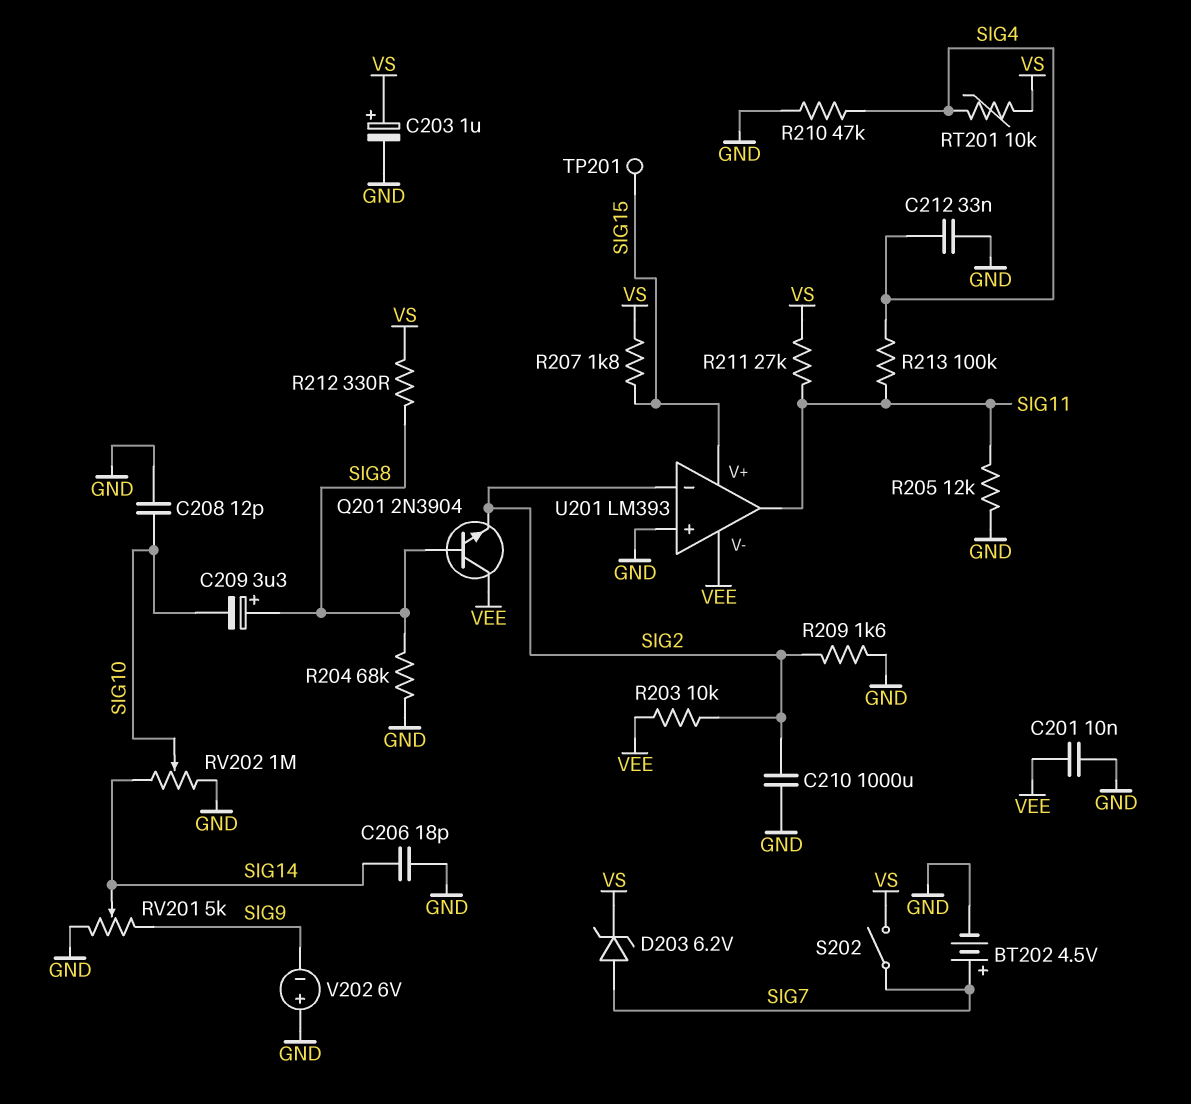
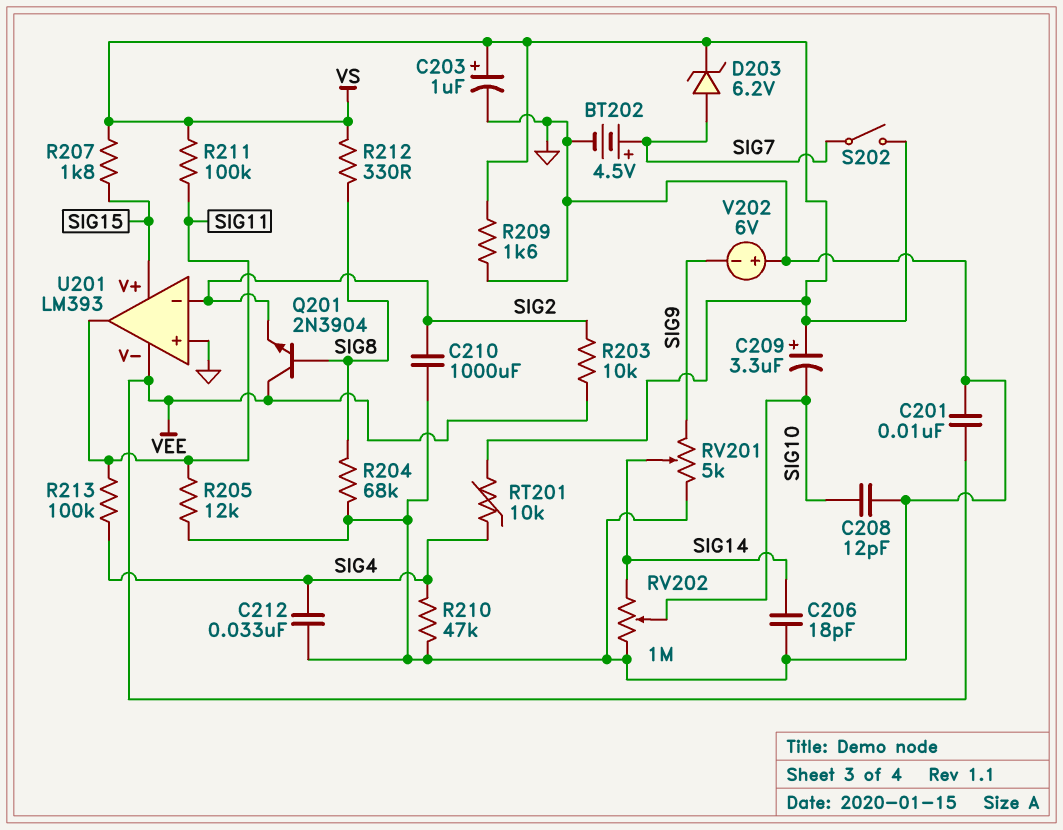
C209: 3.3uF (plus SIG8, minus SIG10) -> 3.3uF (plus VS, minus SIG10)
R209: 1.6k (GND, SIG2) -> 1.6k (GND, VS)
R211: 27k (SIG11, VS) -> 100k (SIG11, VS)
TP201: test point (SIG15) -> none

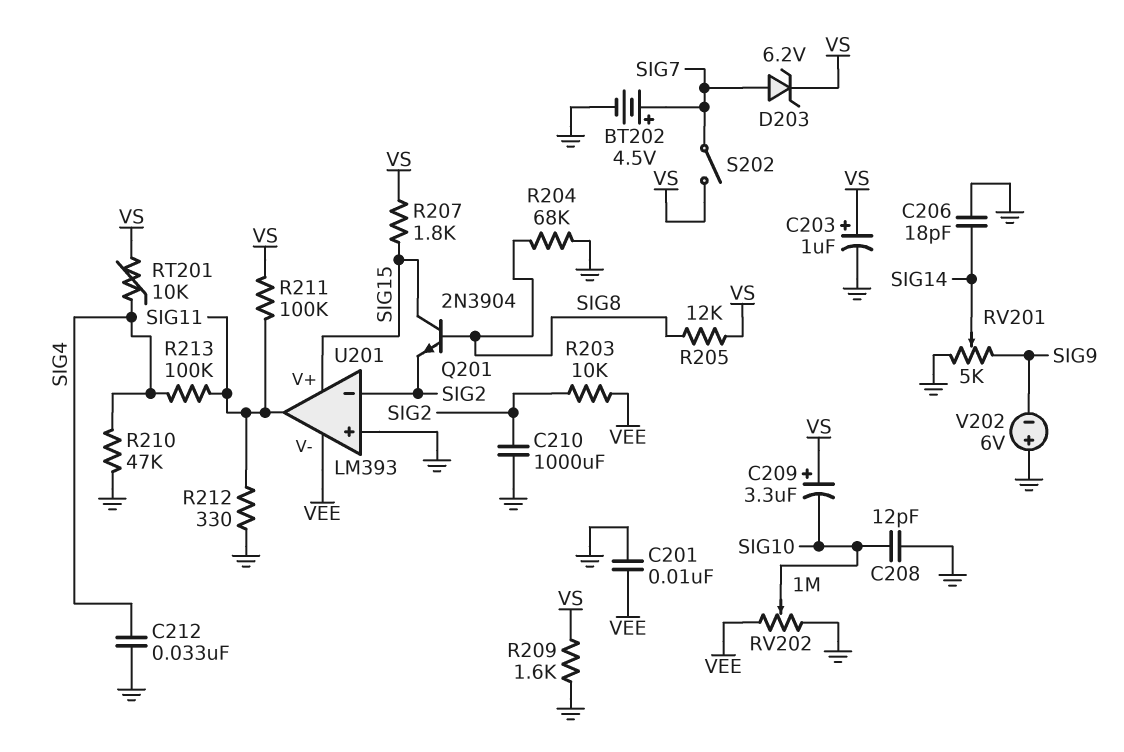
Q201: NPN 2N3904 (B SIG8, C VEE, E SIG2) -> NPN 2N3904 (B SIG8, C SIG15, E SIG2)
R205: 12k (GND, SIG11) -> 12k (SIG8, VS)
R212: 330 (SIG8, VS) -> 330 (GND, SIG11)
RV202: 1M (GND, SIG14, wiper SIG10) -> 1M (GND, VEE, wiper SIG10)

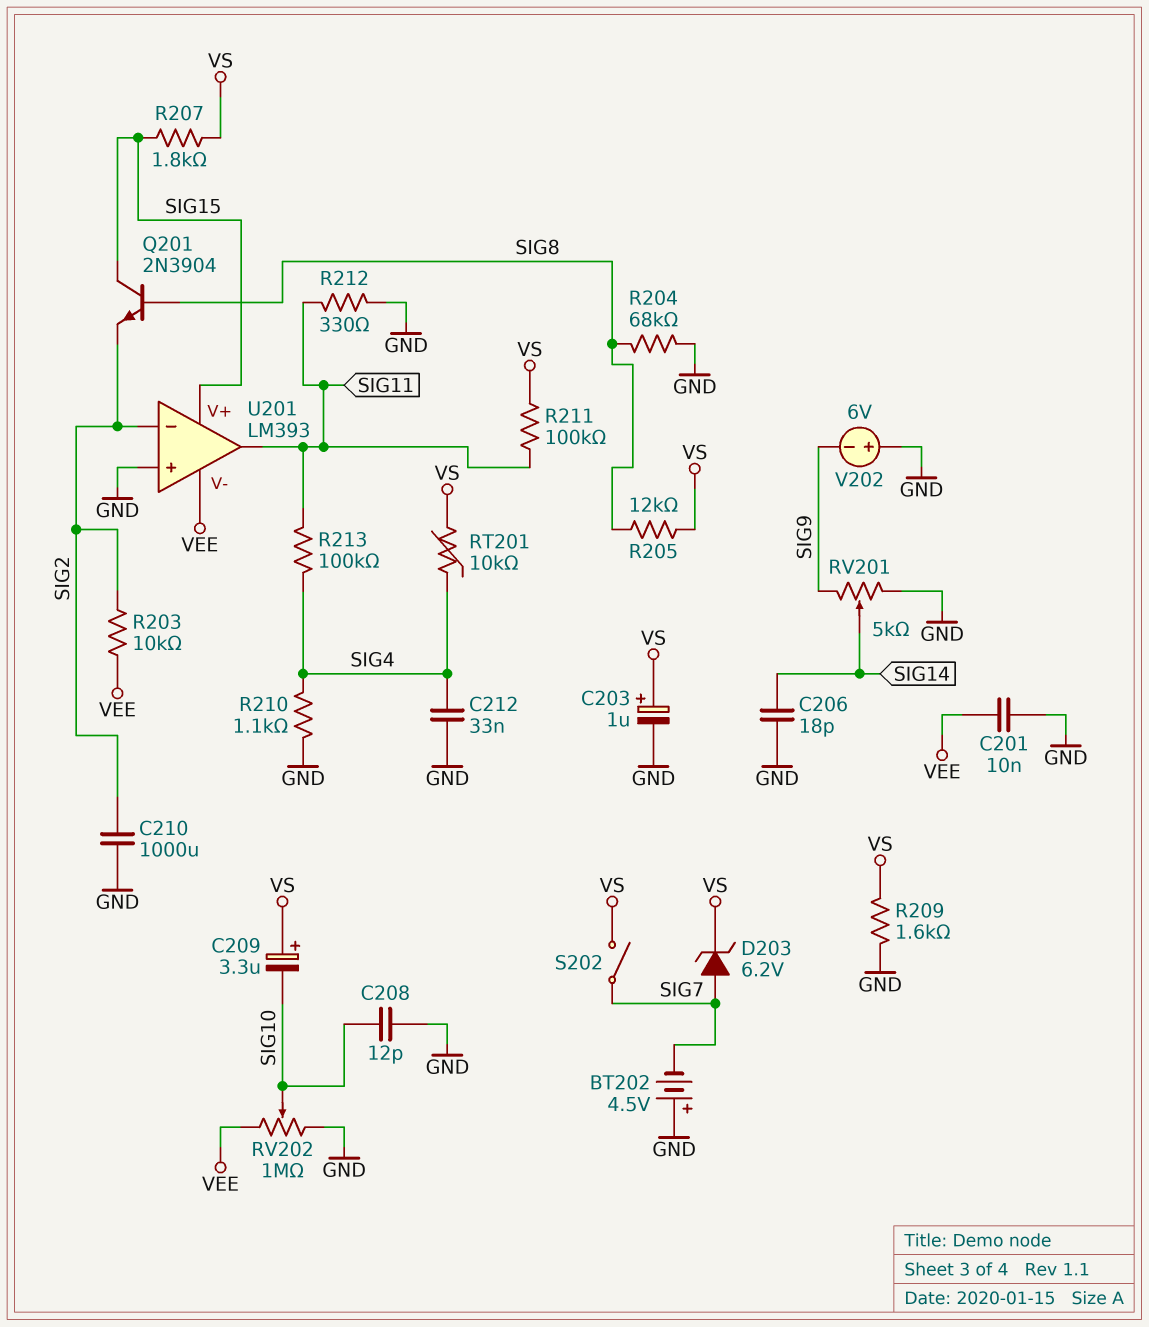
BT202: 4.5V (plus SIG7, minus GND) -> 4.5V (plus GND, minus SIG7)
R210: 47k (GND, SIG4) -> 1.1k (GND, SIG4)

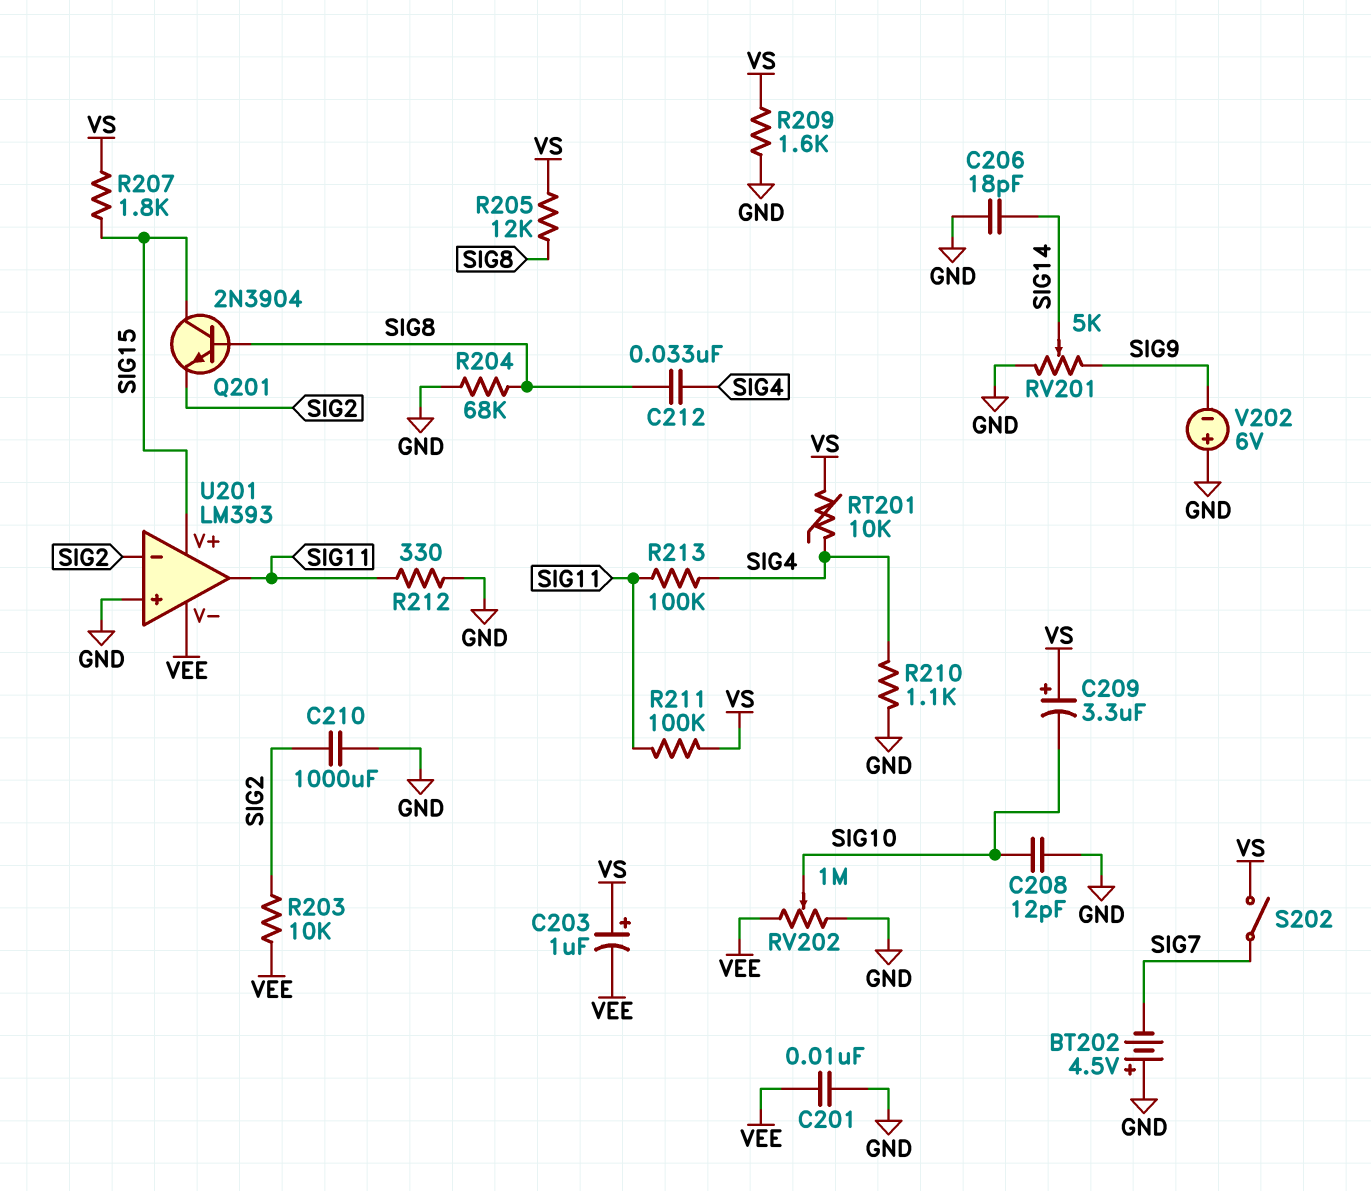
C203: 1uF (plus VS, minus GND) -> 1uF (plus VS, minus VEE)
C212: 33nF (GND, SIG4) -> 33nF (SIG4, SIG8)
D203: zener 6.2V (A SIG7, K VS) -> none

